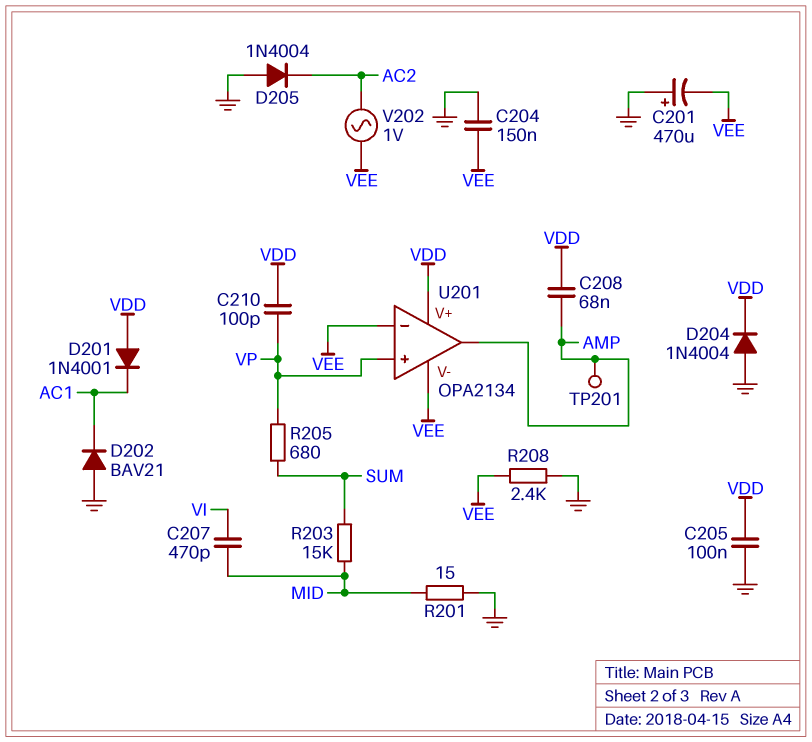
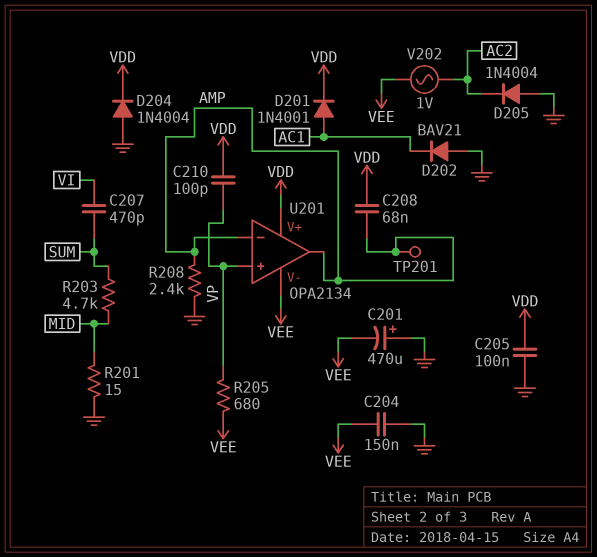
C207: 470pF (MID, VI) -> 470pF (SUM, VI)
D201: diode 1N4001 (A VDD, K AC1) -> diode 1N4001 (A AC1, K VDD)
R203: 15k (MID, SUM) -> 4.7k (MID, SUM)
R205: 680 (SUM, VP) -> 680 (VEE, VP)
R208: 2.4k (GND, VEE) -> 2.4k (AMP, GND)
U201 pin in-: VEE -> AMP

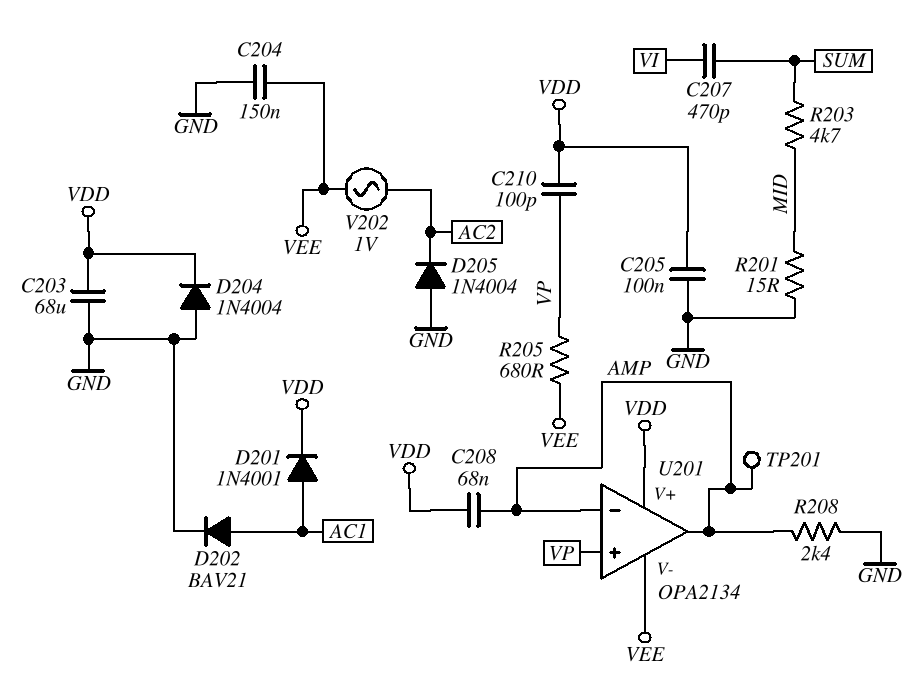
C201: 470uF (plus GND, minus VEE) -> none
C203: none -> 68uF (GND, VDD)
D202: diode BAV21 (A GND, K AC1) -> diode BAV21 (A AC1, K GND)

